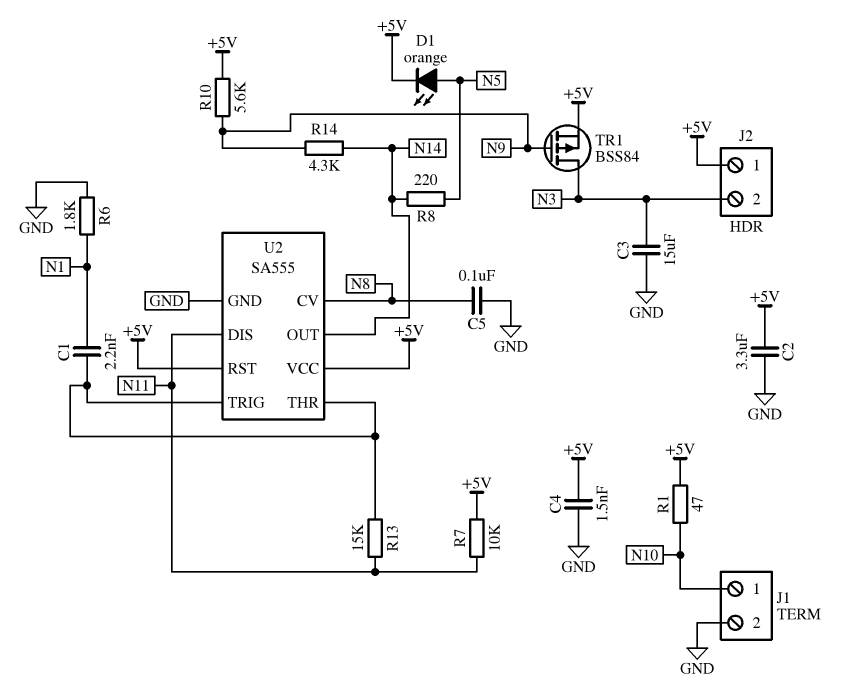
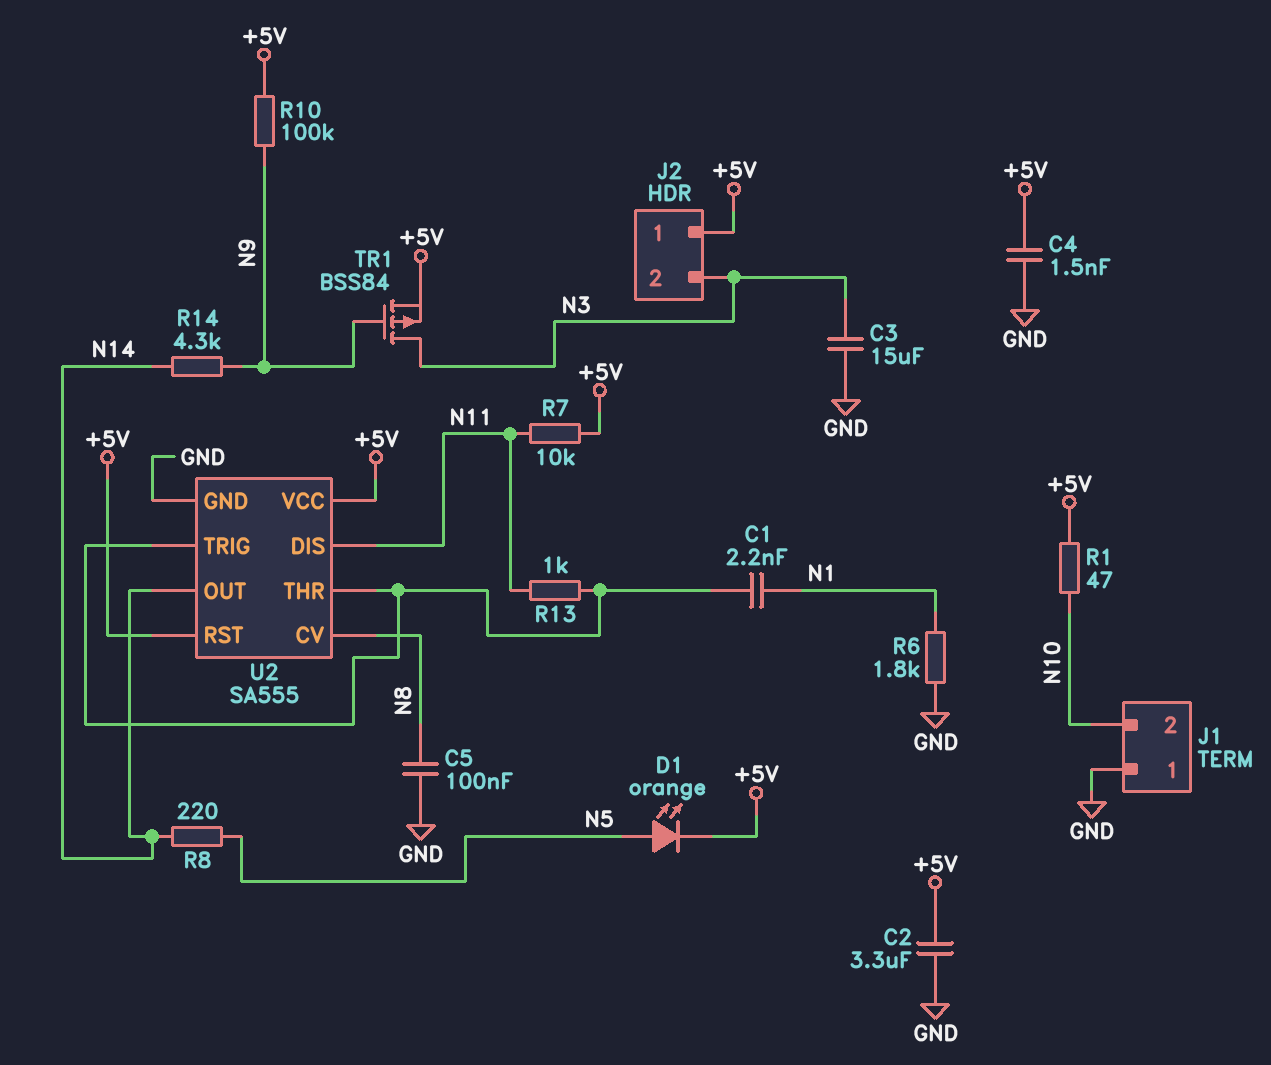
J1 pin 1: N10 -> GND
J1 pin 2: GND -> N10
R10: 5.6k (+5V, N9) -> 100k (+5V, N9)
R13: 15k (N11, U2/THR) -> 1k (N11, U2/THR)

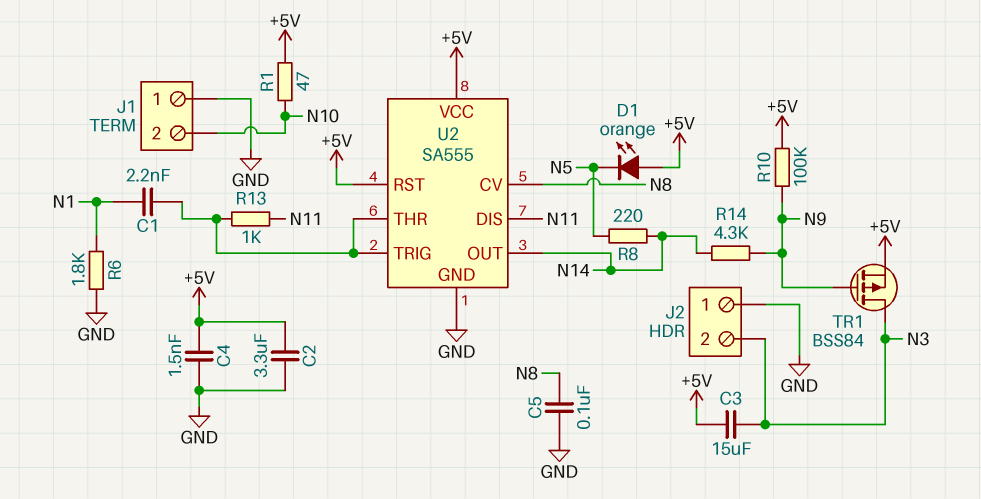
C3: 15uF (GND, N3) -> 15uF (+5V, N3)
D1: LED orange (A N5, K +5V) -> LED orange (A +5V, K N5)
J2 pin 1: +5V -> GND
R7: 10k (+5V, N11) -> none

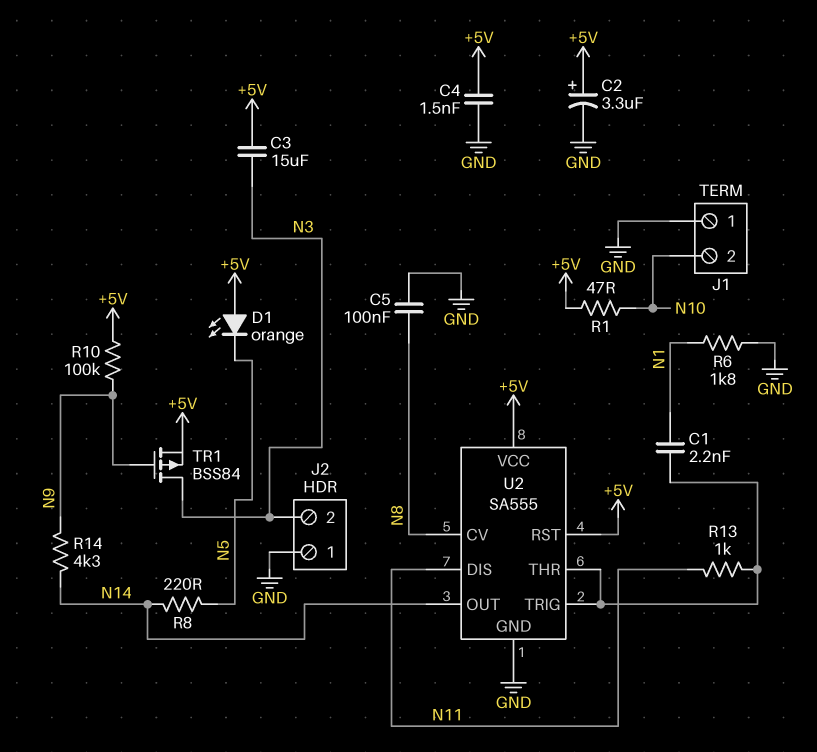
C2: 3.3uF (+5V, GND) -> 3.3uF (plus +5V, minus GND)

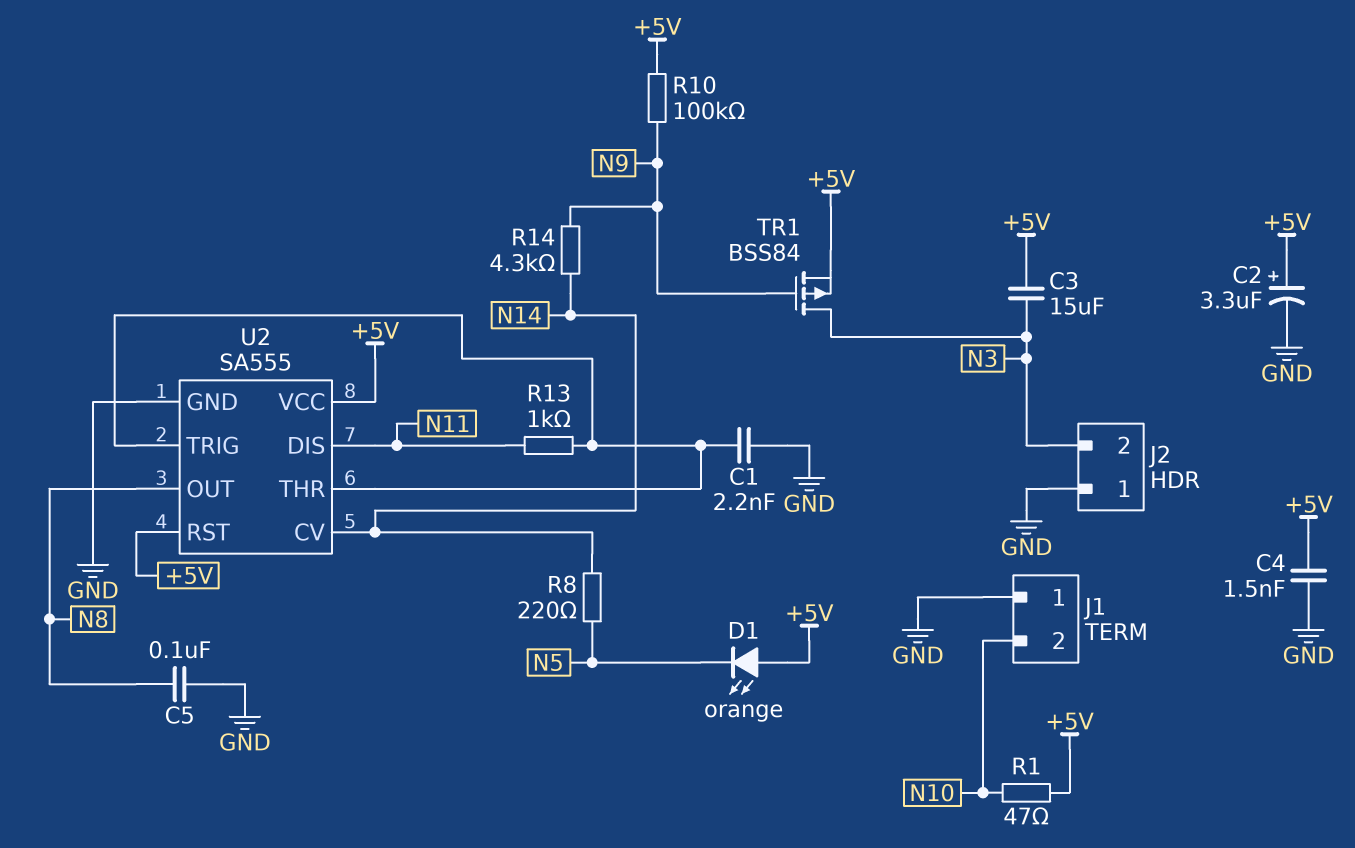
C1: 2.2nF (N1, U2/THR) -> 2.2nF (GND, U2/THR)
R6: 1.8k (GND, N1) -> none
U2 pin CV: N8 -> N14
U2 pin OUT: N14 -> N8

